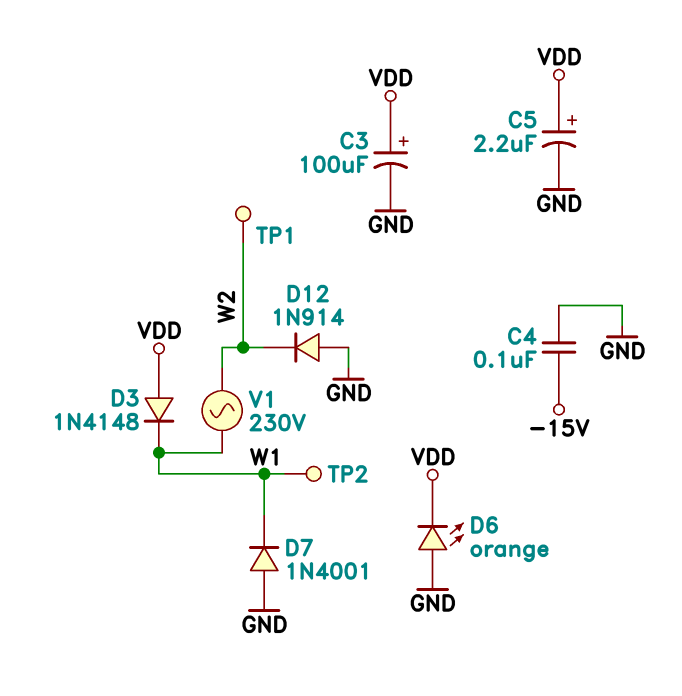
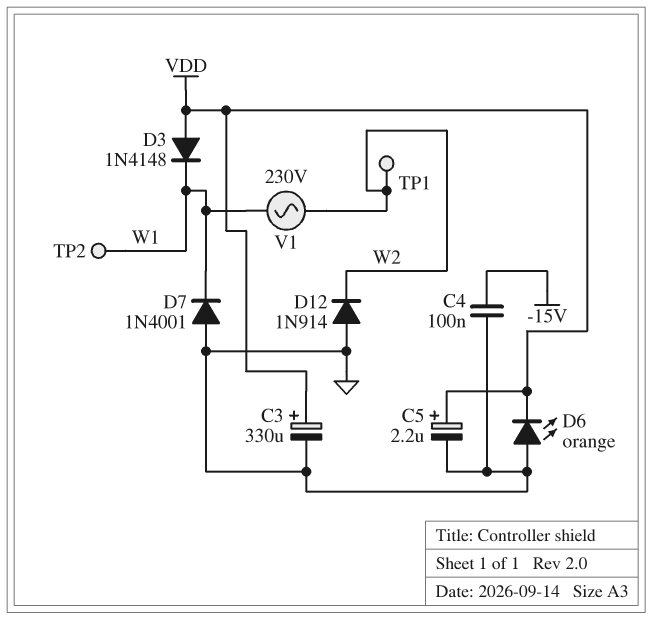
C3: 100uF (plus VDD, minus GND) -> 330uF (plus VDD, minus GND)

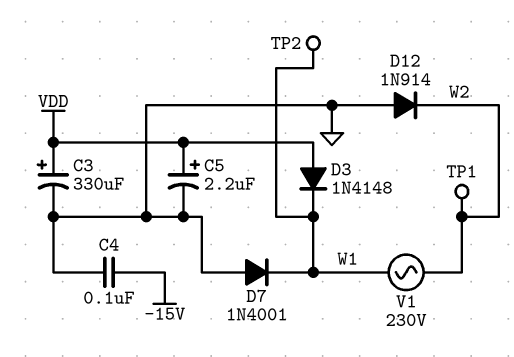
D6: LED orange (A GND, K VDD) -> none

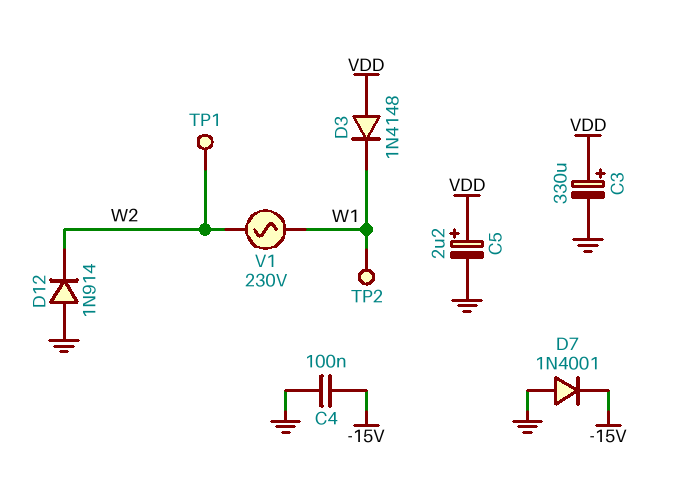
D7: diode 1N4001 (A GND, K W1) -> diode 1N4001 (A GND, K -15V)

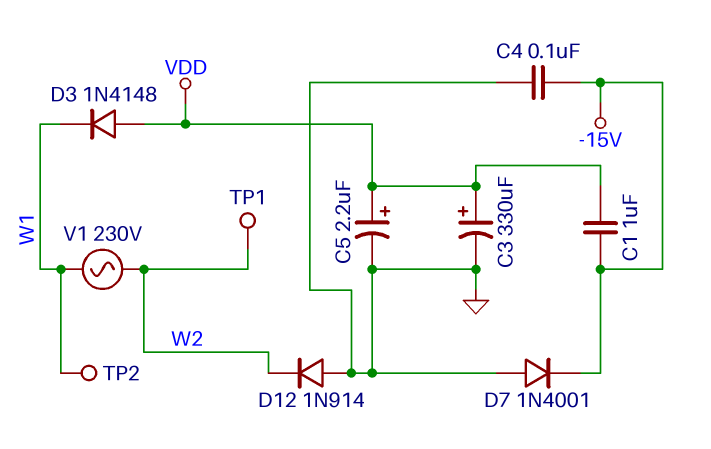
C1: none -> 1uF (-15V, VDD)

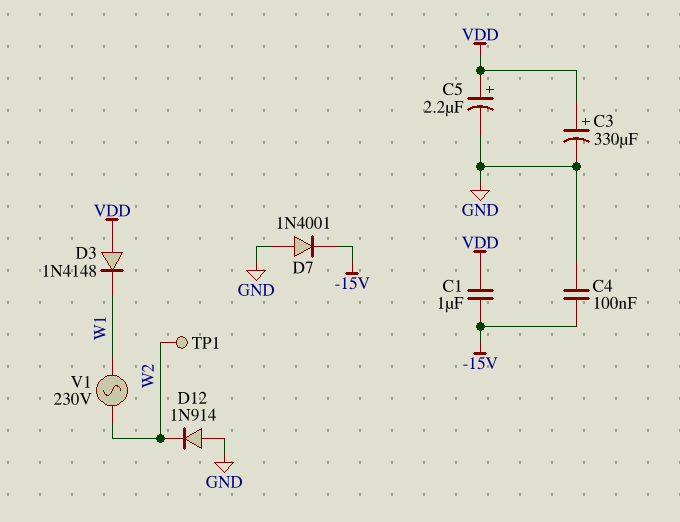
TP2: test point (W1) -> none

